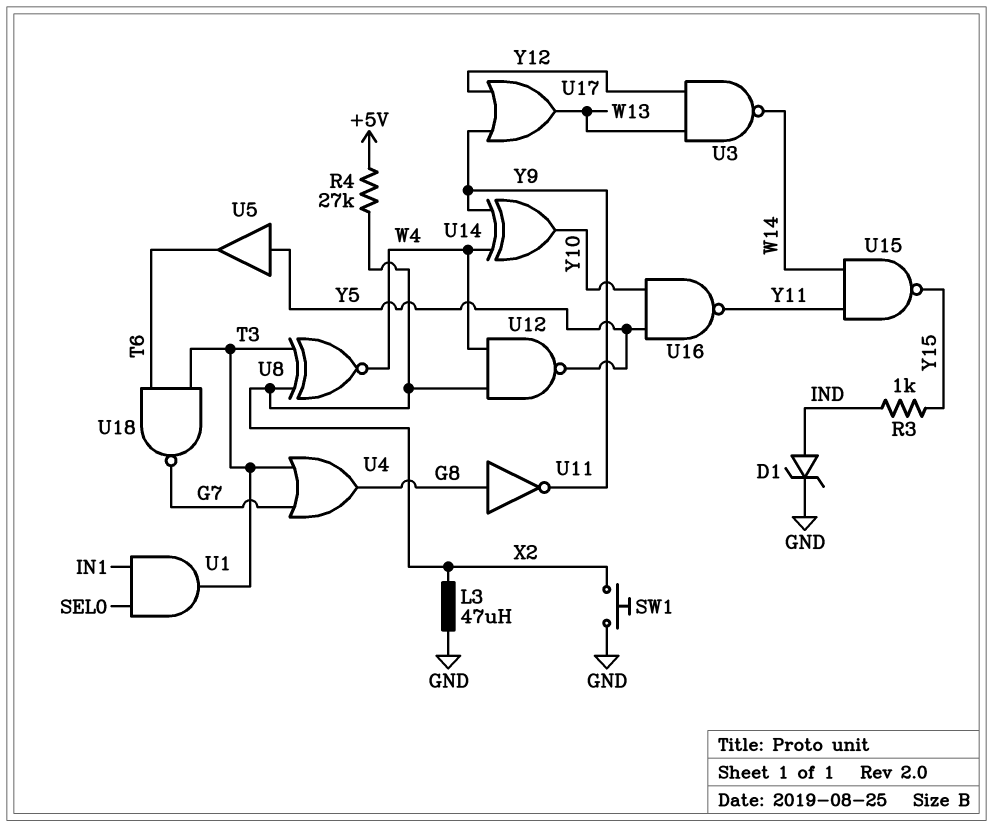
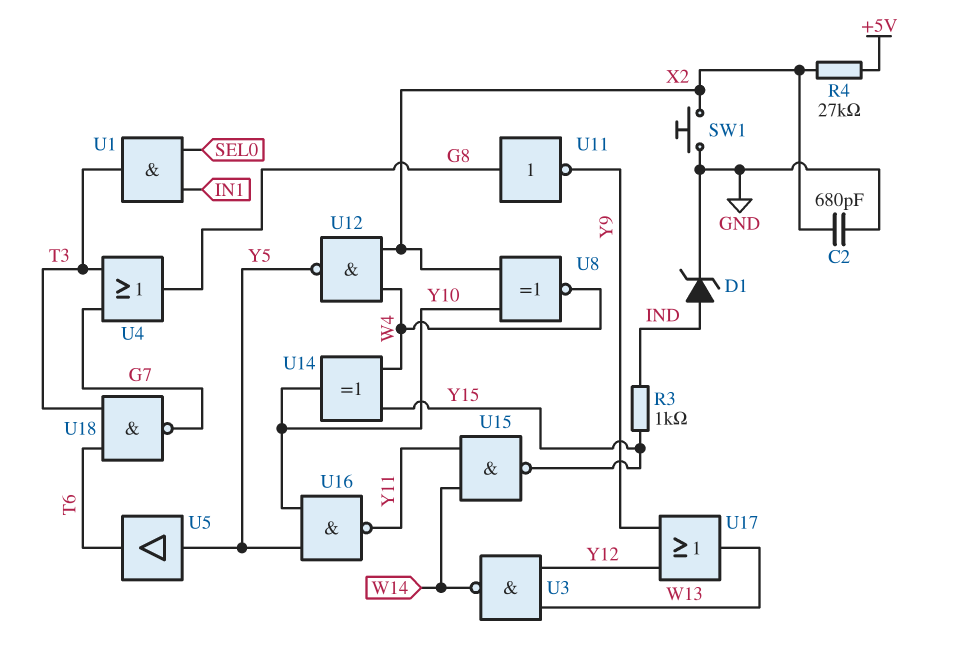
C2: none -> 680pF (GND, X2)
L3: 47uH (GND, X2) -> none
U8: XNOR (in T3, in X2, out W4) -> XNOR (in X2, in Y10, out W4)
U14: XOR (in W4, in Y9, out Y10) -> XOR (in W4, in Y15, out Y10)

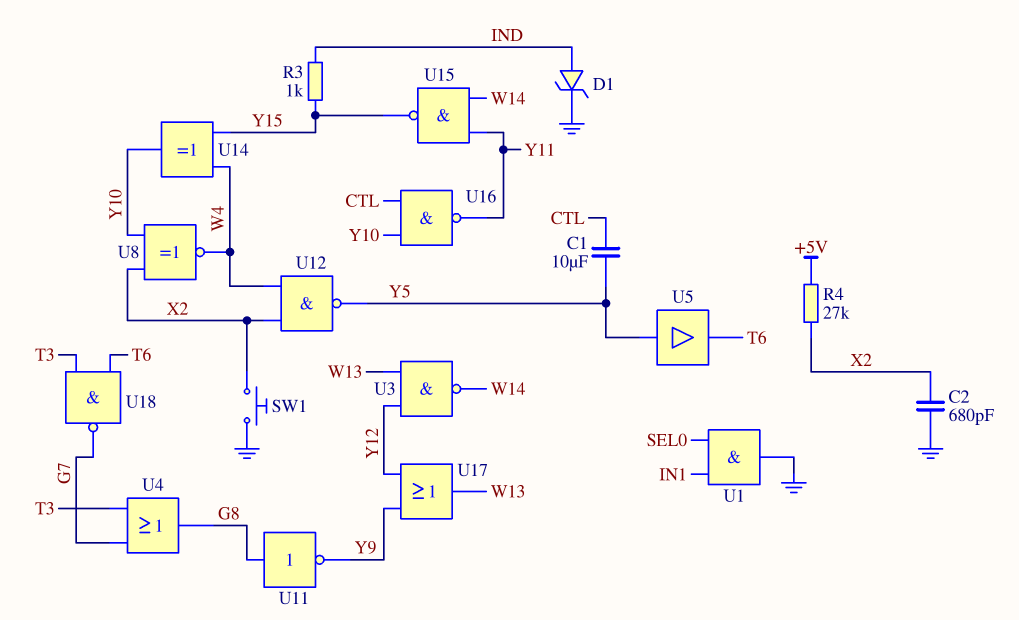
C1: none -> 10uF (CTL, Y5)
U1: AND (in IN1, in SEL0, out T3) -> AND (in IN1, in SEL0, out GND)
U16: NAND (in Y5, in Y10, out Y11) -> NAND (in CTL, in Y10, out Y11)

